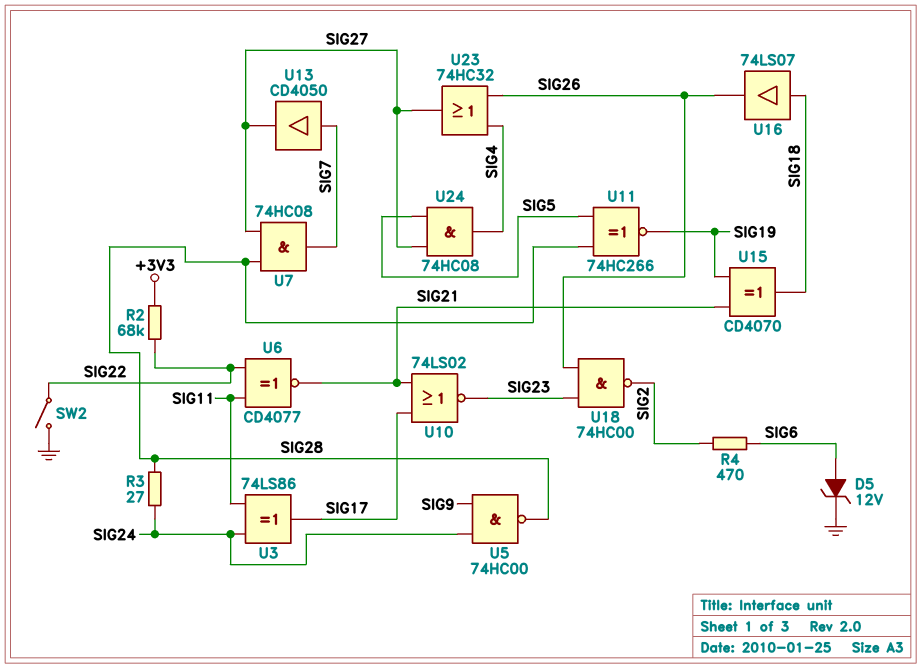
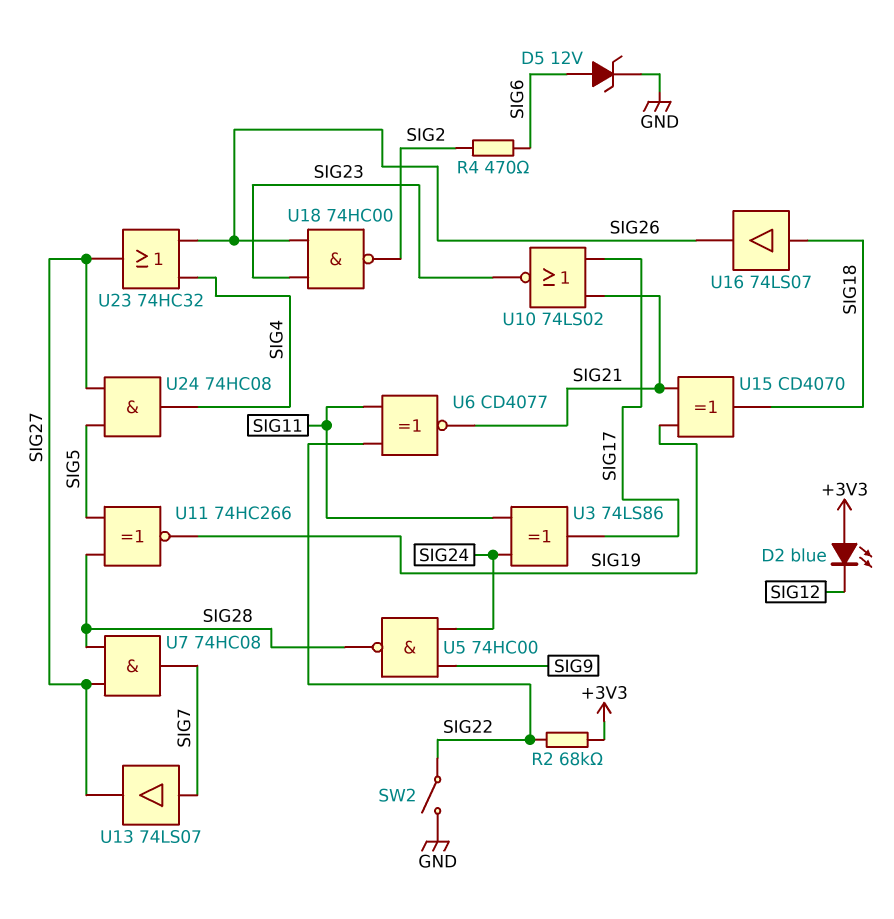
D2: none -> LED blue (A +3V3, K SIG12)
R3: 27 (SIG24, SIG28) -> none
U13: buffer CD4050 (in SIG7, out SIG27) -> buffer 74LS07 (in SIG7, out SIG27)

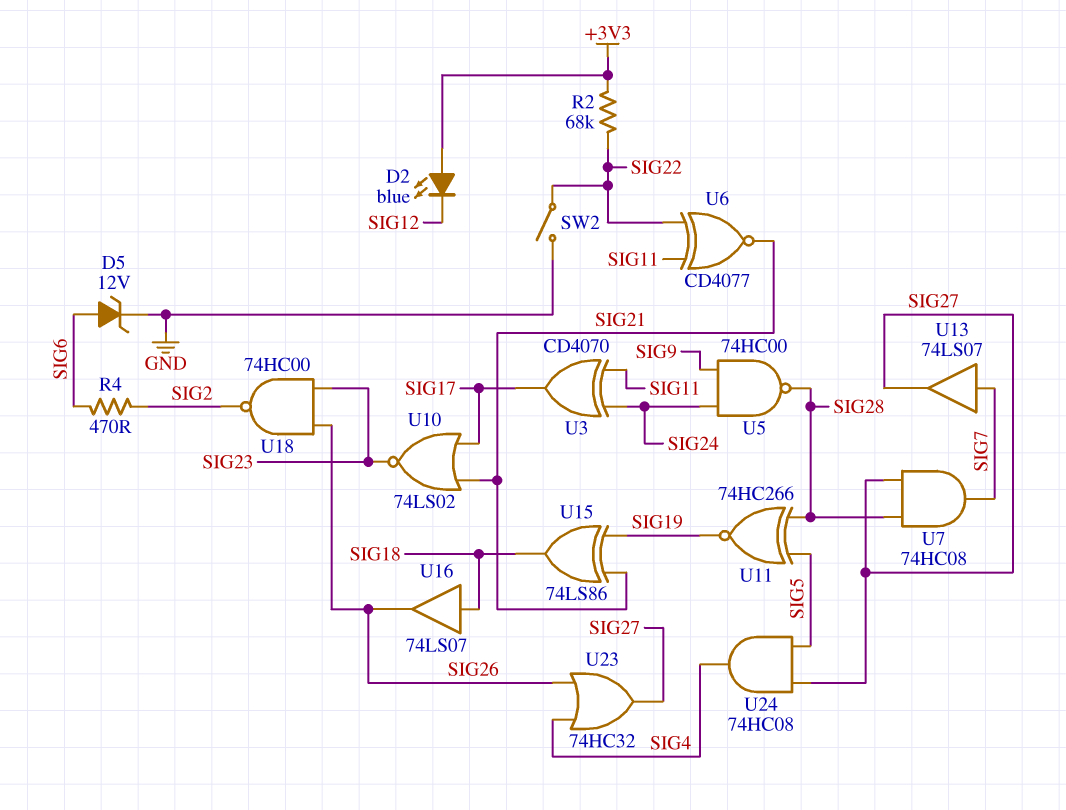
U3: XOR 74LS86 (in SIG11, in SIG24, out SIG17) -> XOR CD4070 (in SIG11, in SIG24, out SIG17)
U15: XOR CD4070 (in SIG19, in SIG21, out SIG18) -> XOR 74LS86 (in SIG19, in SIG21, out SIG18)

